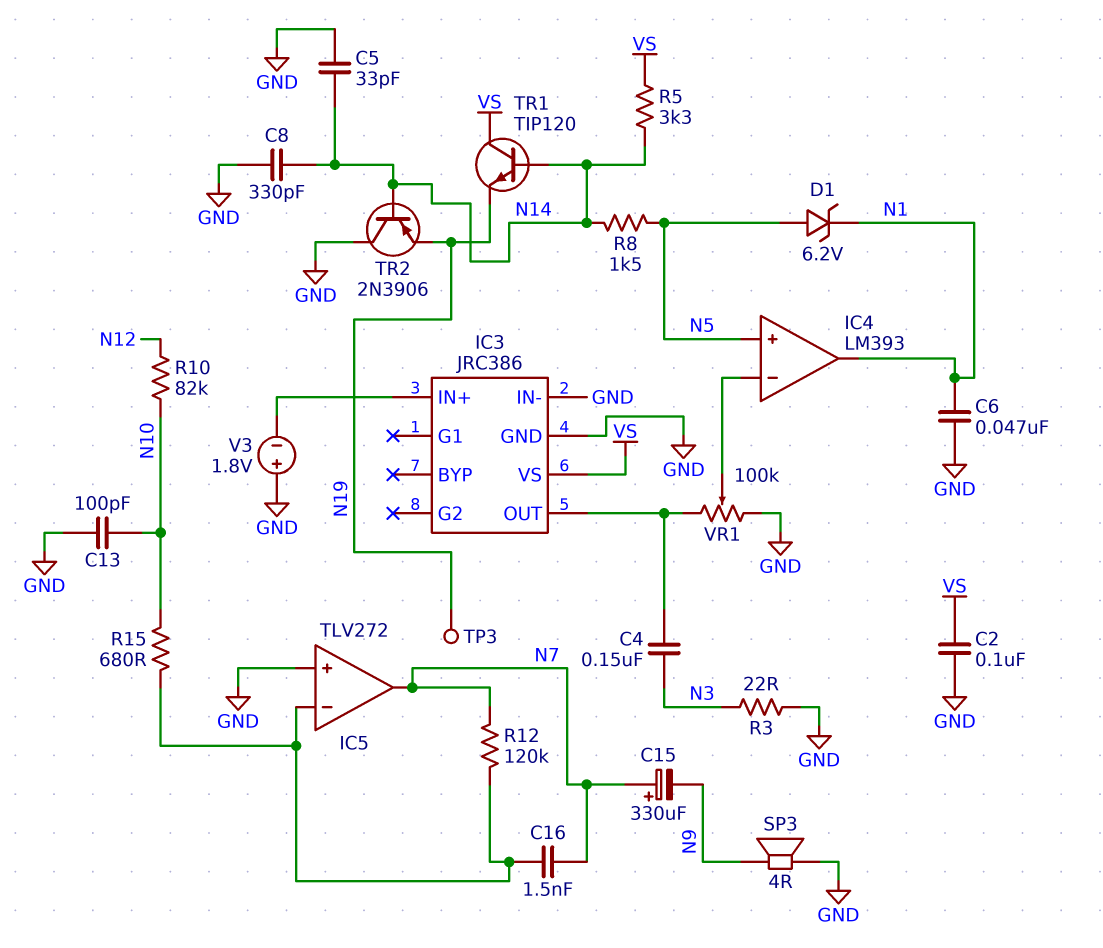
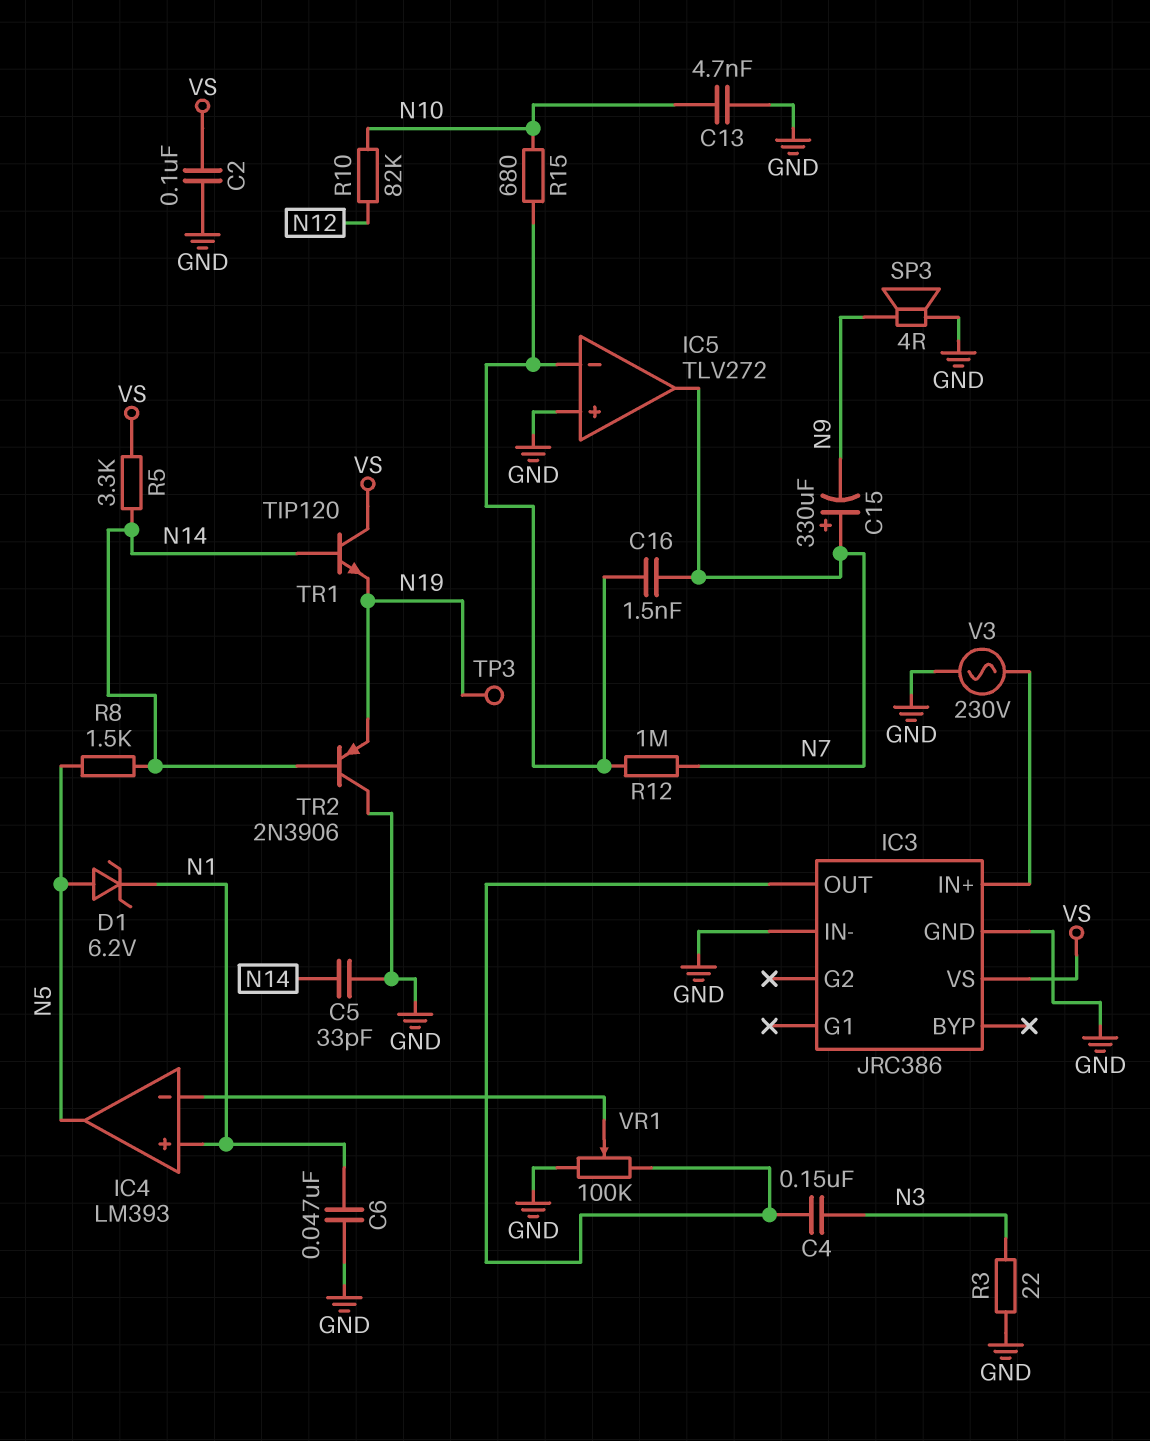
C8: 330pF (GND, N14) -> none
C13: 100pF (GND, N10) -> 4.7nF (GND, N10)
IC4 pin in+: N5 -> N1
IC4 pin out: N1 -> N5
R12: 120k (IC5/in-, N7) -> 1M (IC5/in-, N7)
V3: 1.8V (plus GND, minus IC3/IN+) -> AC 230V (GND, IC3/IN+)

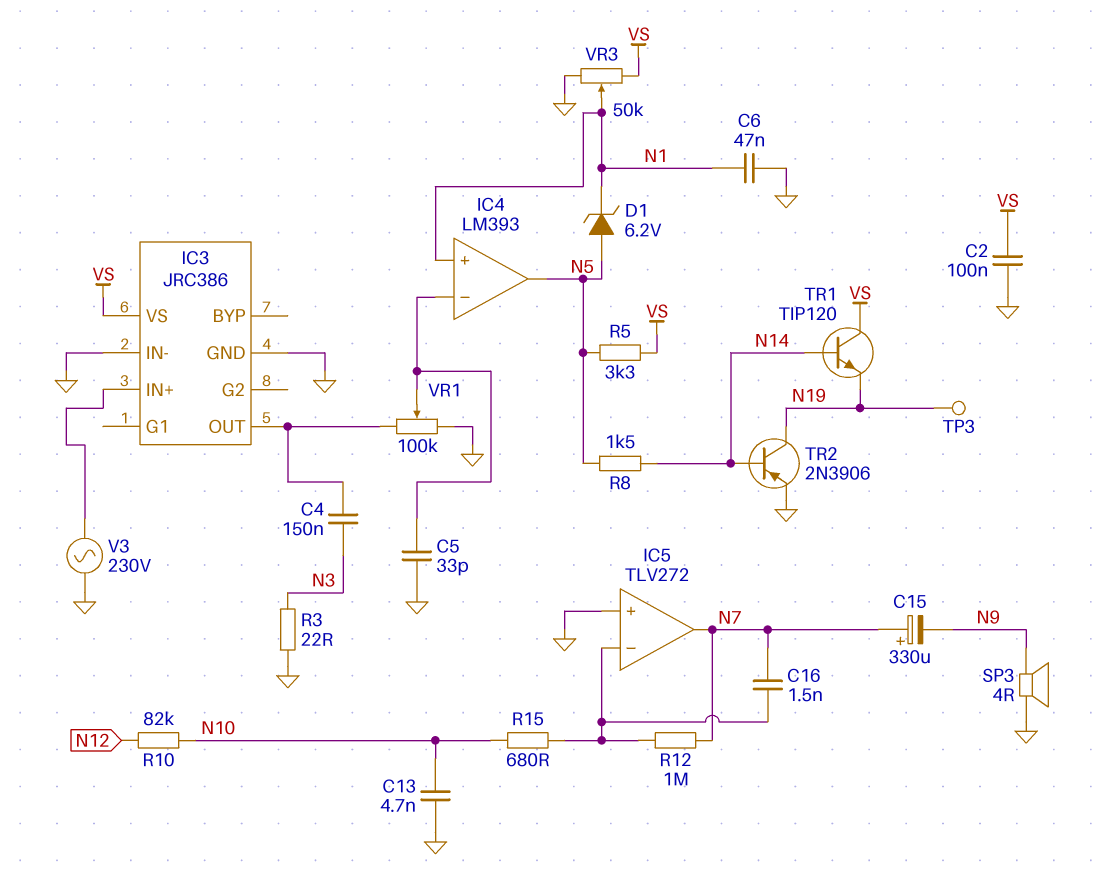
C5: 33pF (GND, N14) -> 33pF (GND, IC4/in-)
R5: 3.3k (N14, VS) -> 3.3k (N5, VS)
TR2: PNP 2N3906 (B N14, C GND, E N19) -> PNP 2N3906 (B N14, C N19, E GND)
VR3: none -> 50k (GND, VS, wiper N1)

